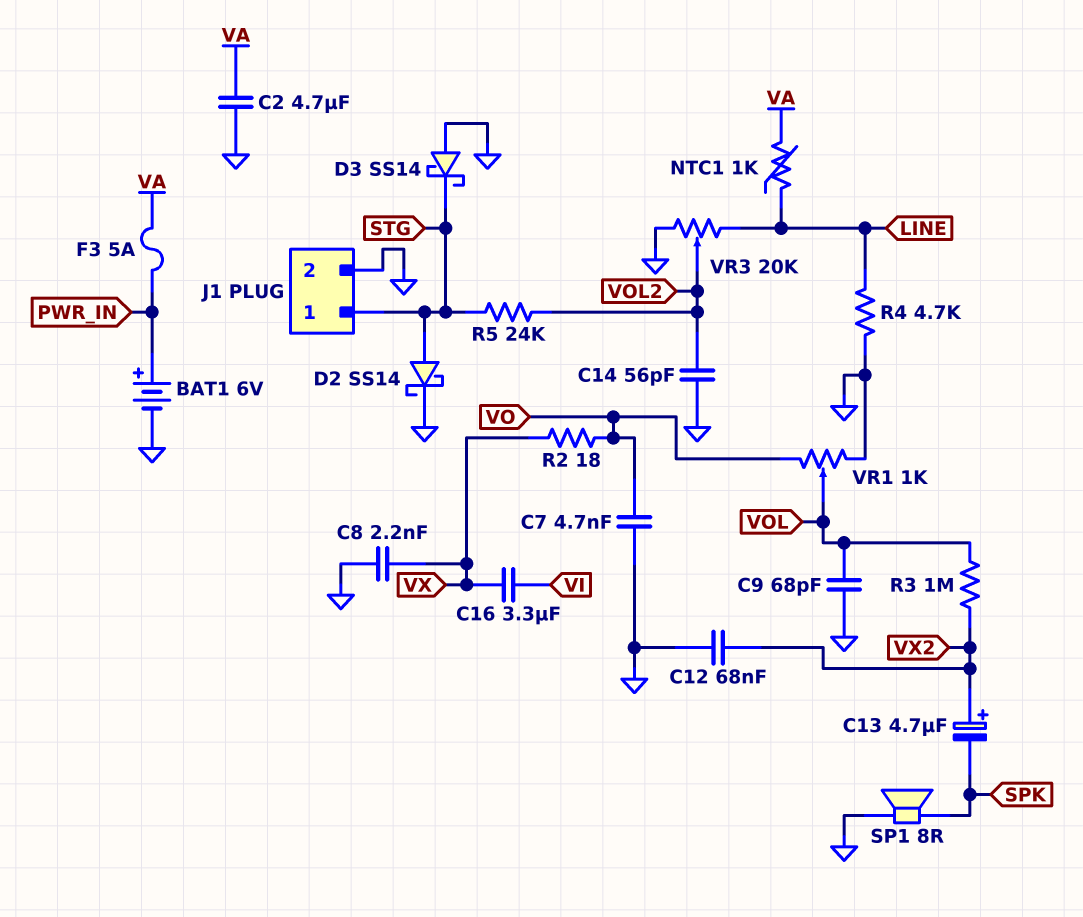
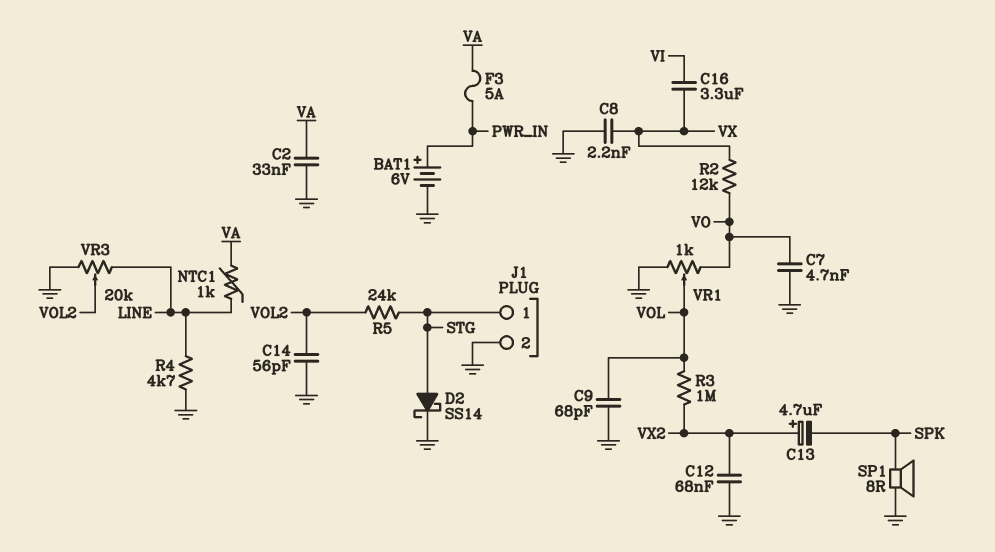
C2: 4.7uF (GND, VA) -> 33nF (GND, VA)
D3: schottky SS14 (A GND, K STG) -> none
R2: 18 (VO, VX) -> 12k (VO, VX)

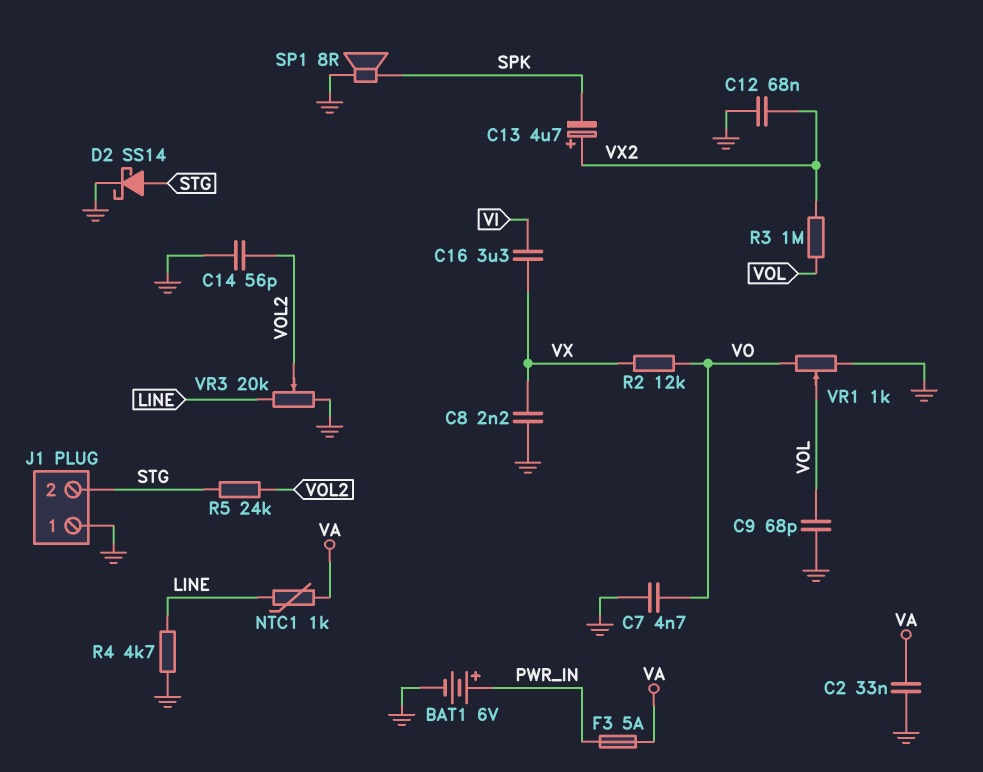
J1 pin 1: STG -> GND
J1 pin 2: GND -> STG

